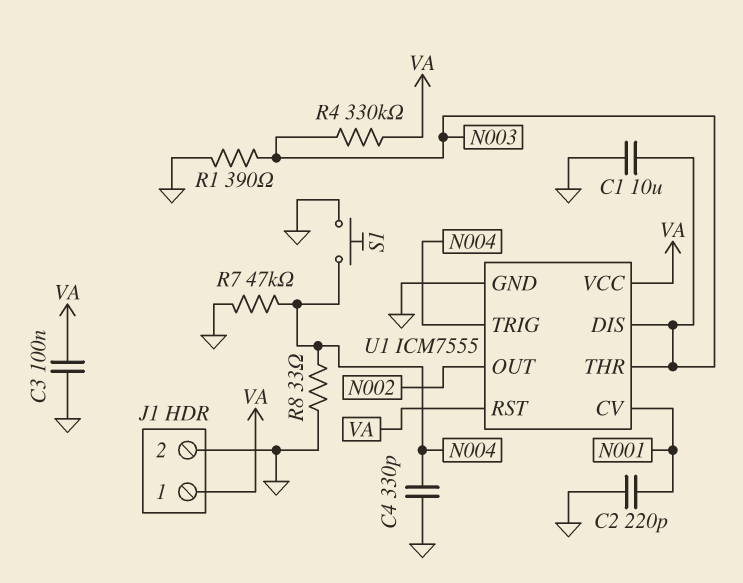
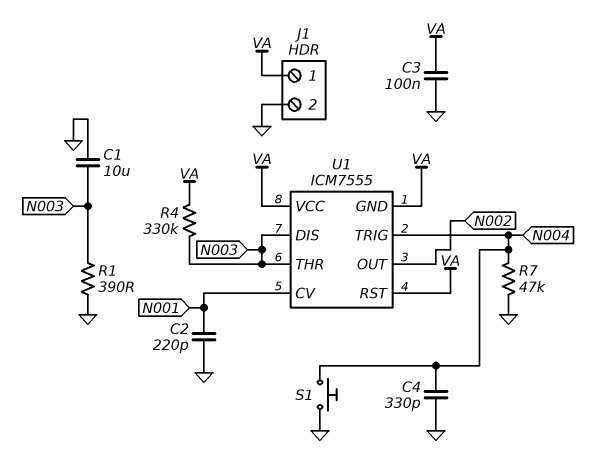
R8: 33 (GND, N004) -> none
U1 pin GND: GND -> VA

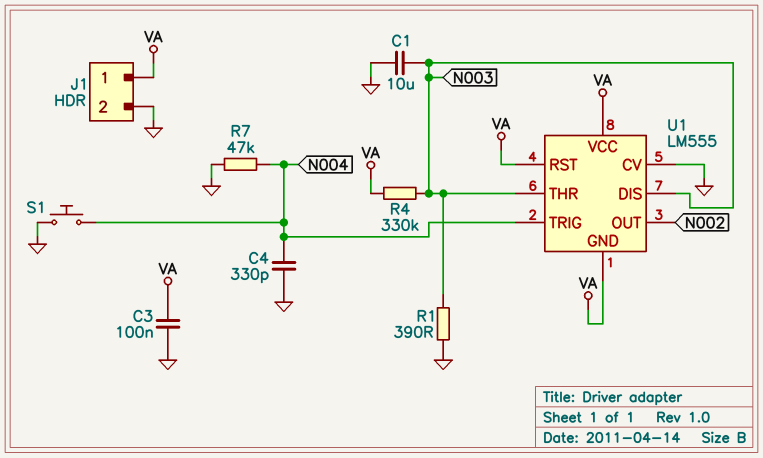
C2: 220pF (GND, N001) -> none
U1: ICM7555 -> LM555
U1 pin CV: N001 -> GND

